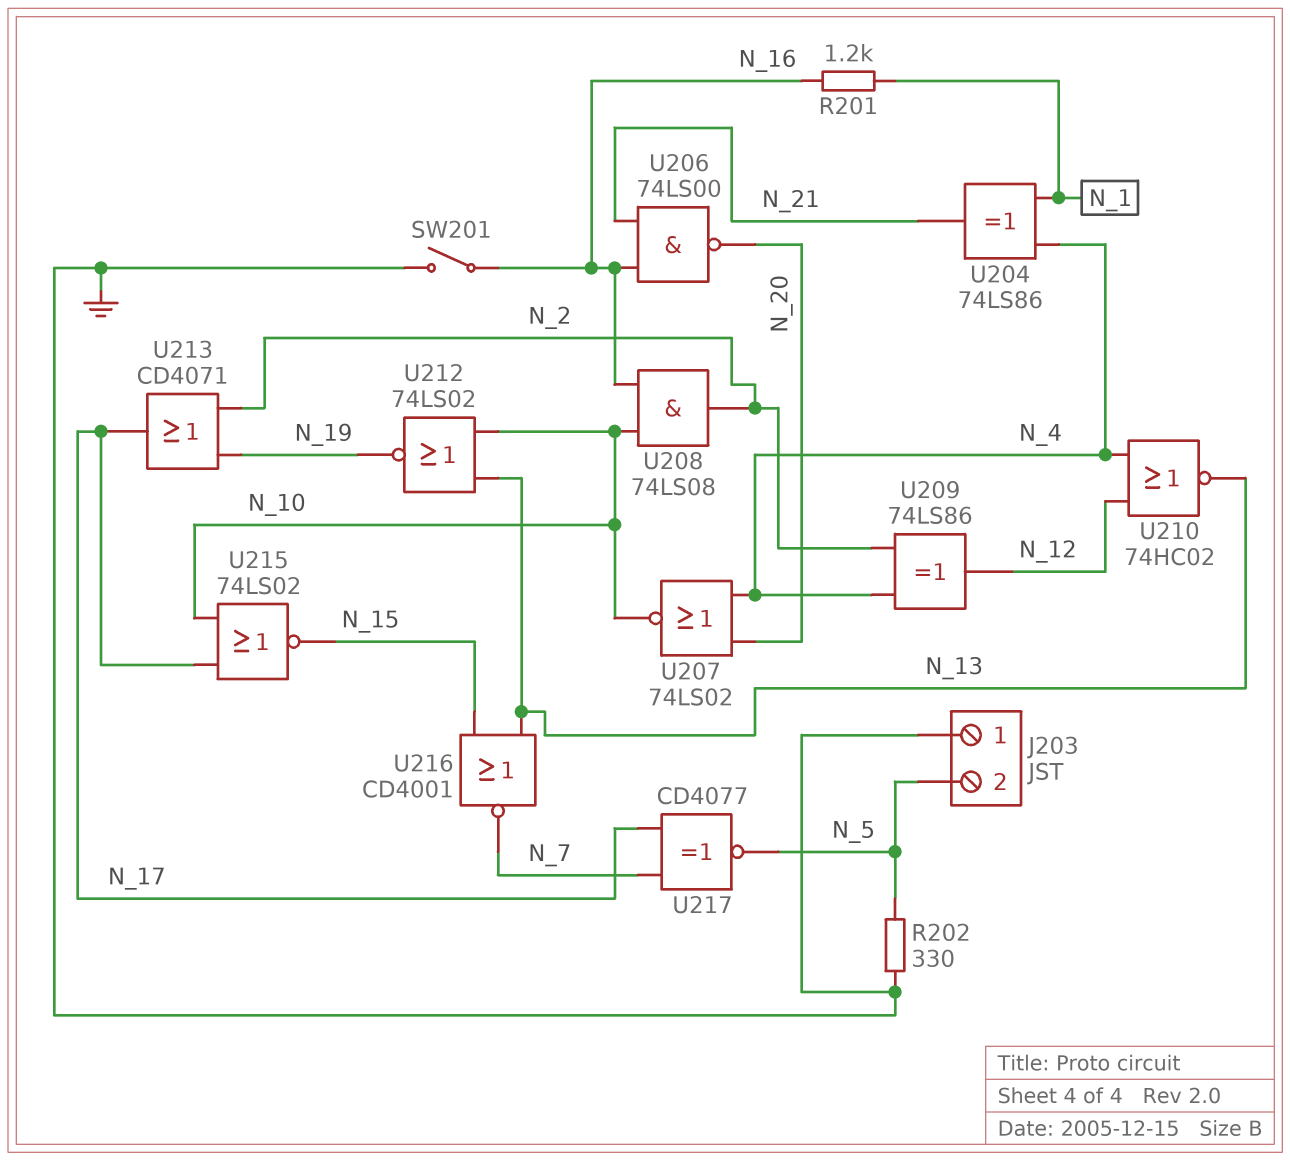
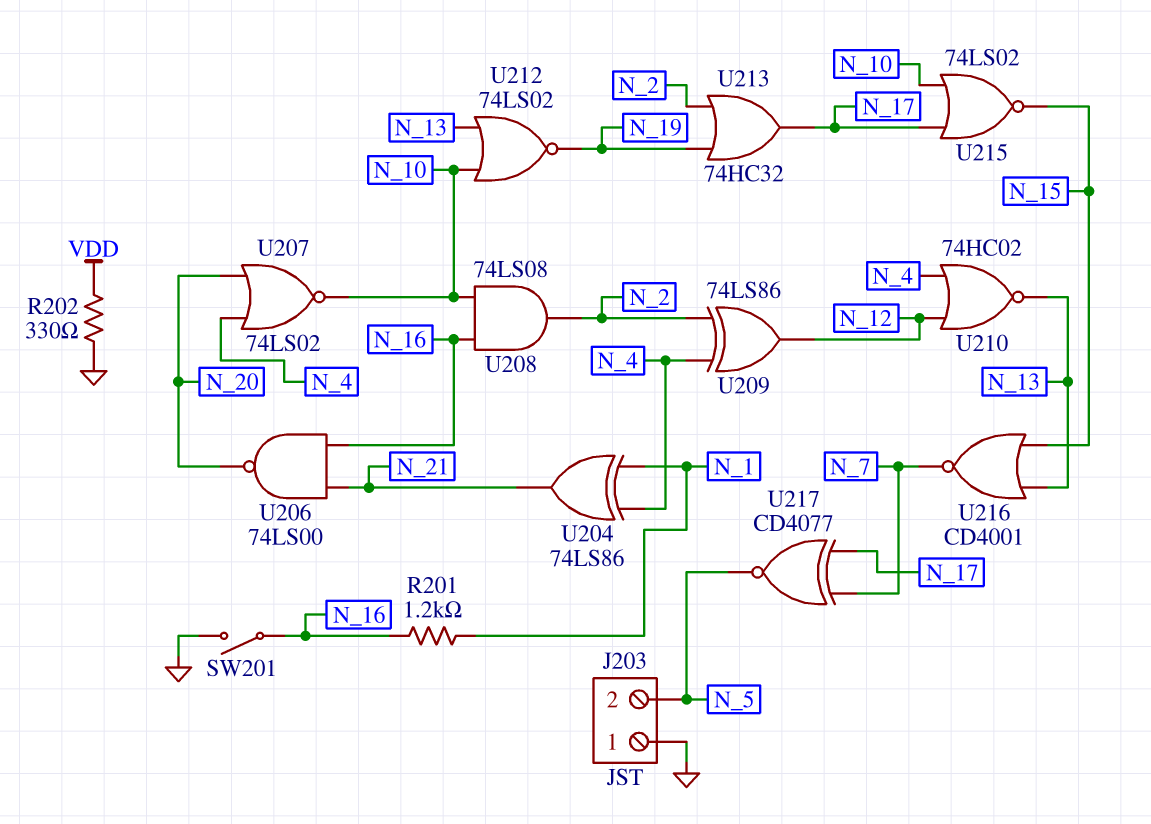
R202: 330 (GND, N_5) -> 330 (GND, VDD)
U213: OR CD4071 (in N_2, in N_19, out N_17) -> OR 74HC32 (in N_2, in N_19, out N_17)

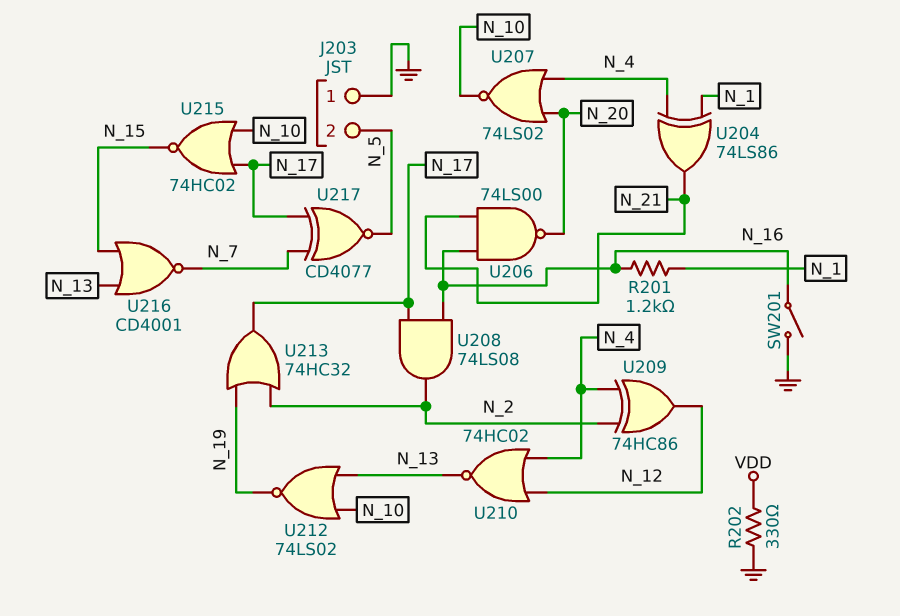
U208: AND 74LS08 (in N_10, in N_16, out N_2) -> AND 74LS08 (in N_16, in N_17, out N_2)
U209: XOR 74LS86 (in N_2, in N_4, out N_12) -> XOR 74HC86 (in N_2, in N_4, out N_12)
U215: NOR 74LS02 (in N_10, in N_17, out N_15) -> NOR 74HC02 (in N_10, in N_17, out N_15)

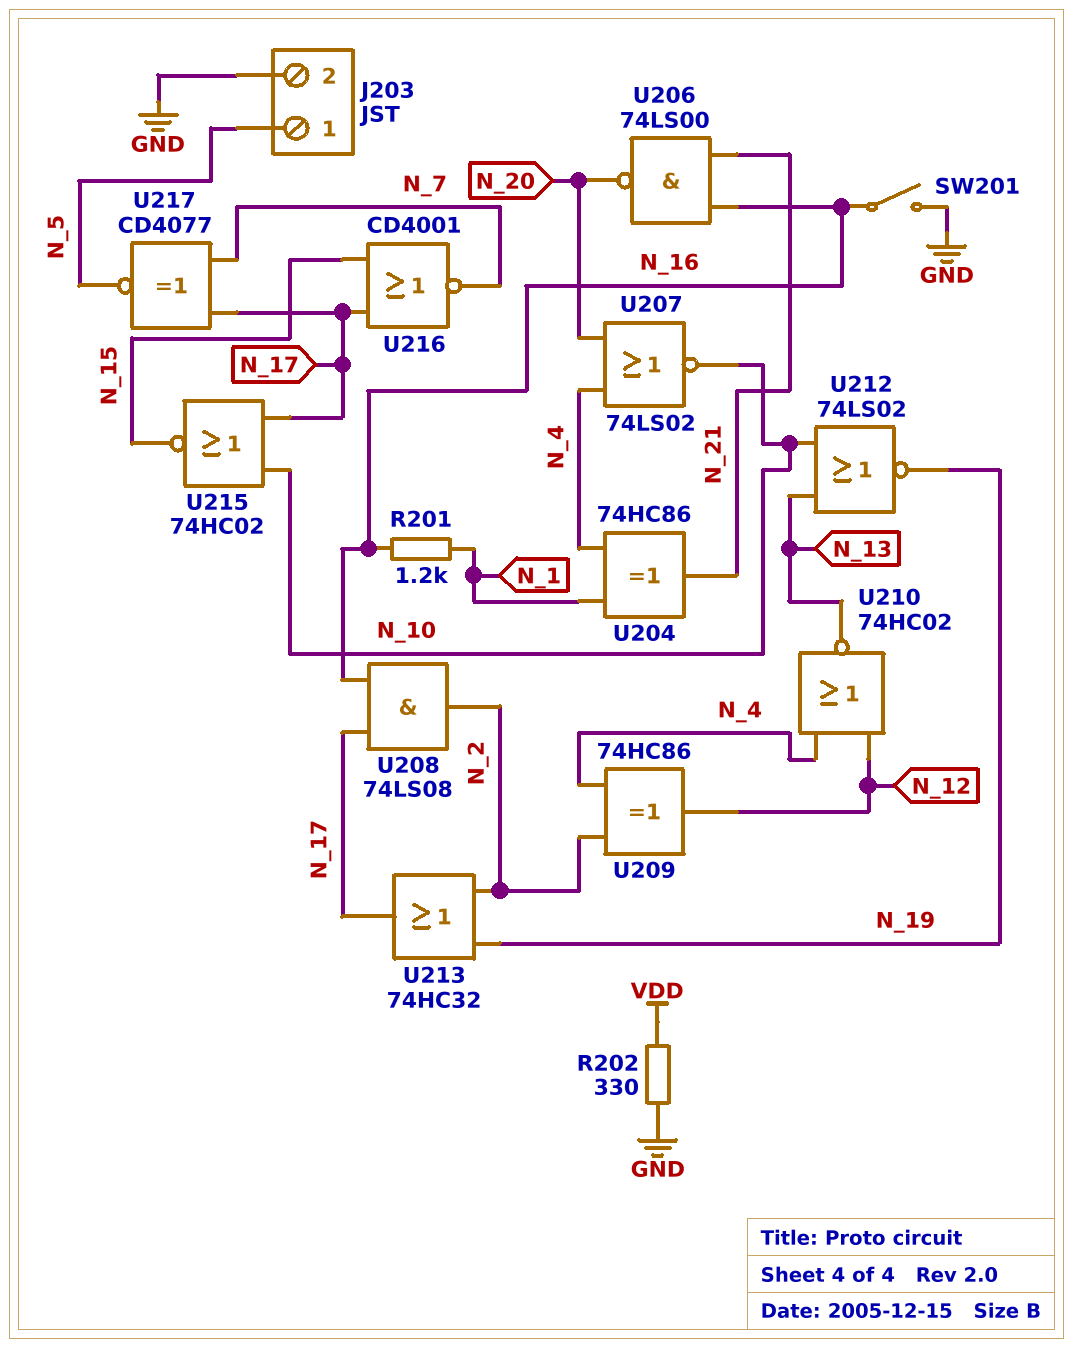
J203 pin 1: GND -> N_5
J203 pin 2: N_5 -> GND
U204: XOR 74LS86 (in N_1, in N_4, out N_21) -> XOR 74HC86 (in N_1, in N_4, out N_21)
U216: NOR CD4001 (in N_13, in N_15, out N_7) -> NOR CD4001 (in N_15, in N_17, out N_7)

